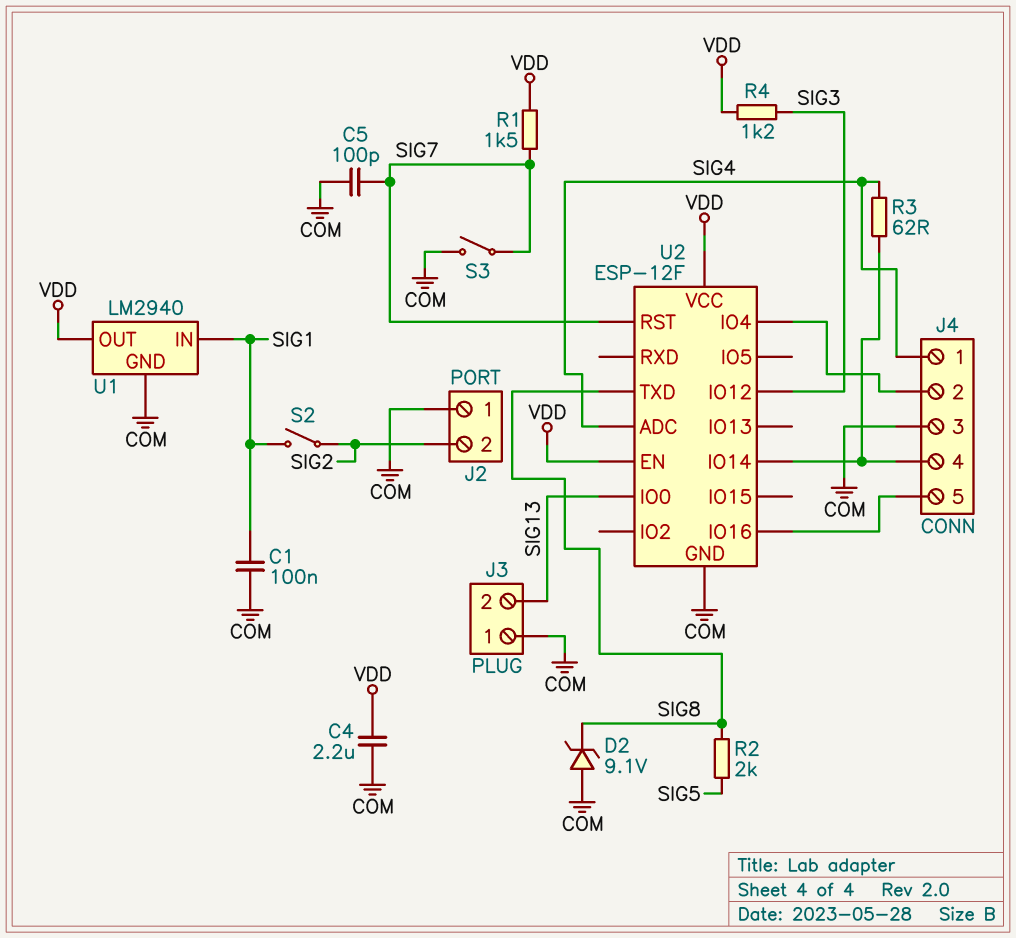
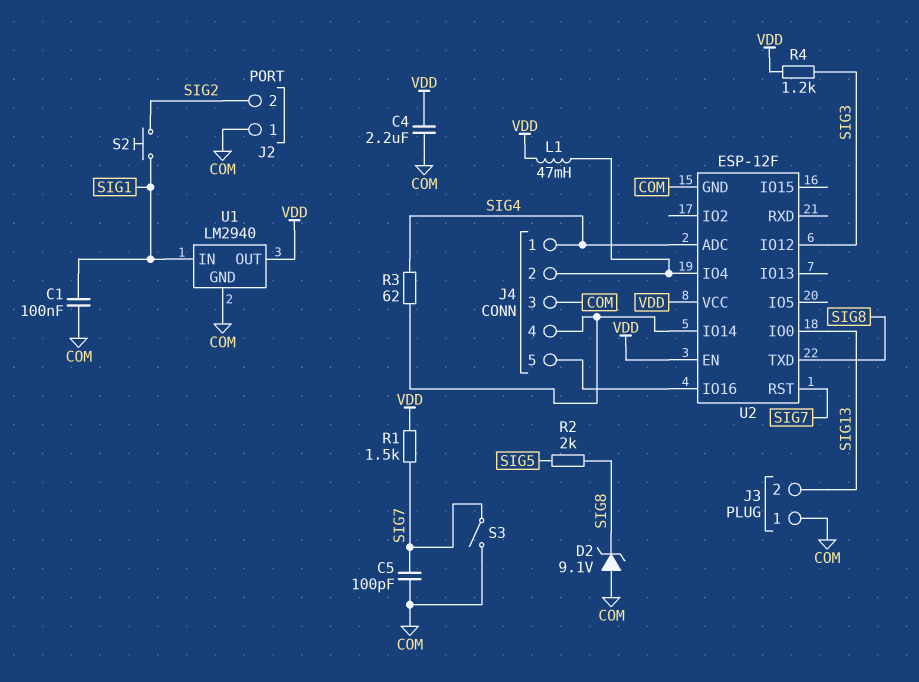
L1: none -> 47mH (J4/2, VDD)
S2: switch (SIG1, SIG2) -> button (SIG1, SIG2)

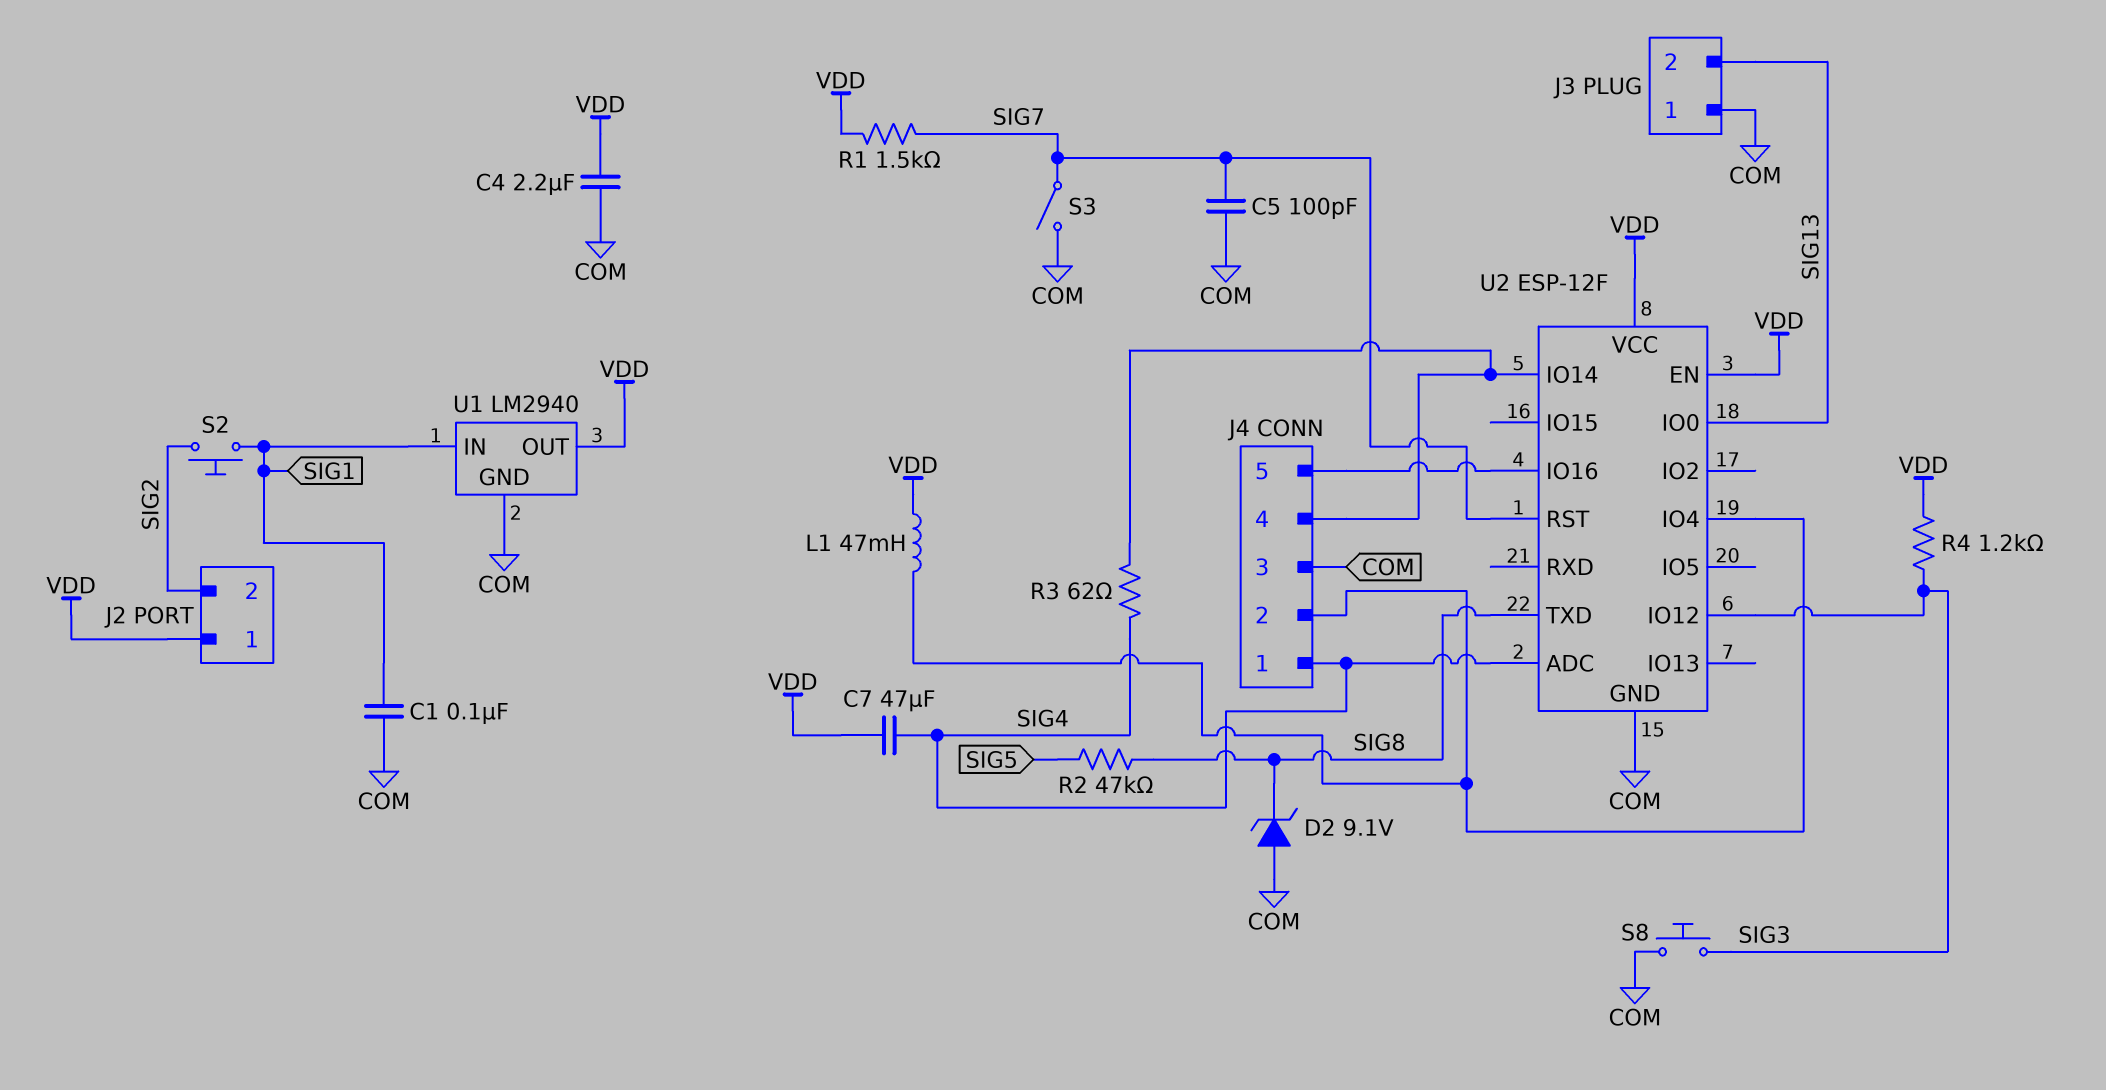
C7: none -> 47uF (SIG4, VDD)
J2 pin 1: COM -> VDD
R2: 2k (SIG5, SIG8) -> 47k (SIG5, SIG8)
S8: none -> button (COM, SIG3)

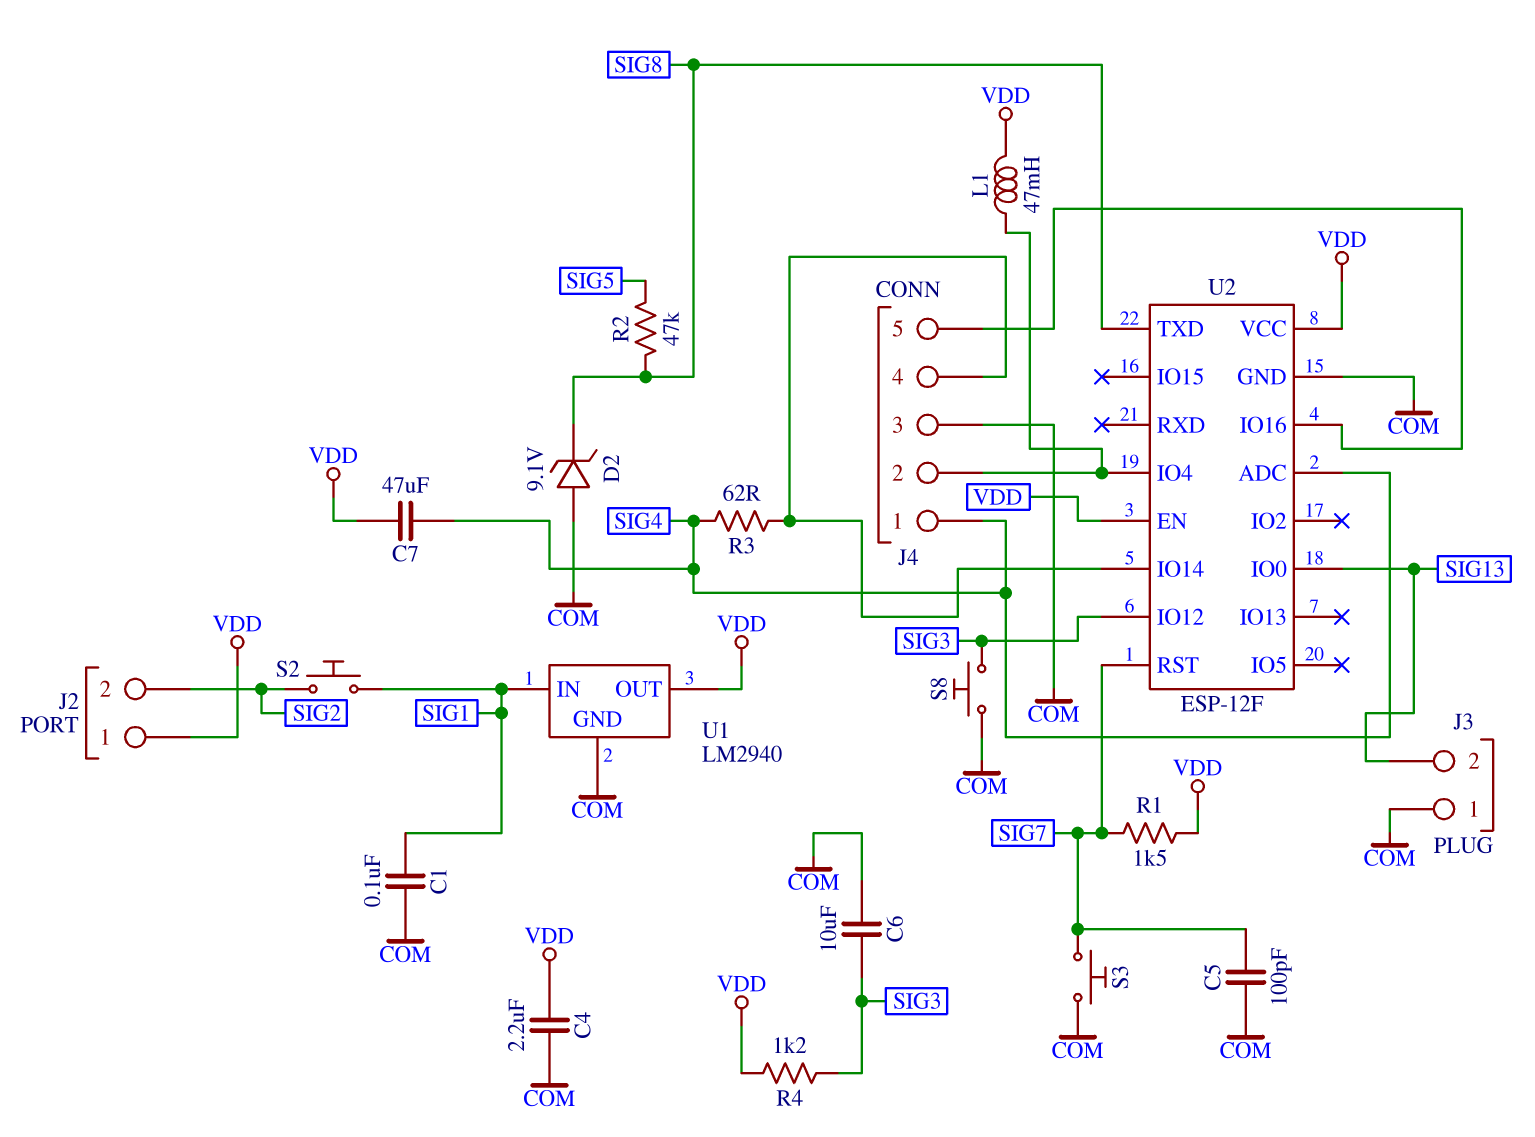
C6: none -> 10uF (COM, SIG3)
S3: switch (COM, SIG7) -> button (COM, SIG7)

